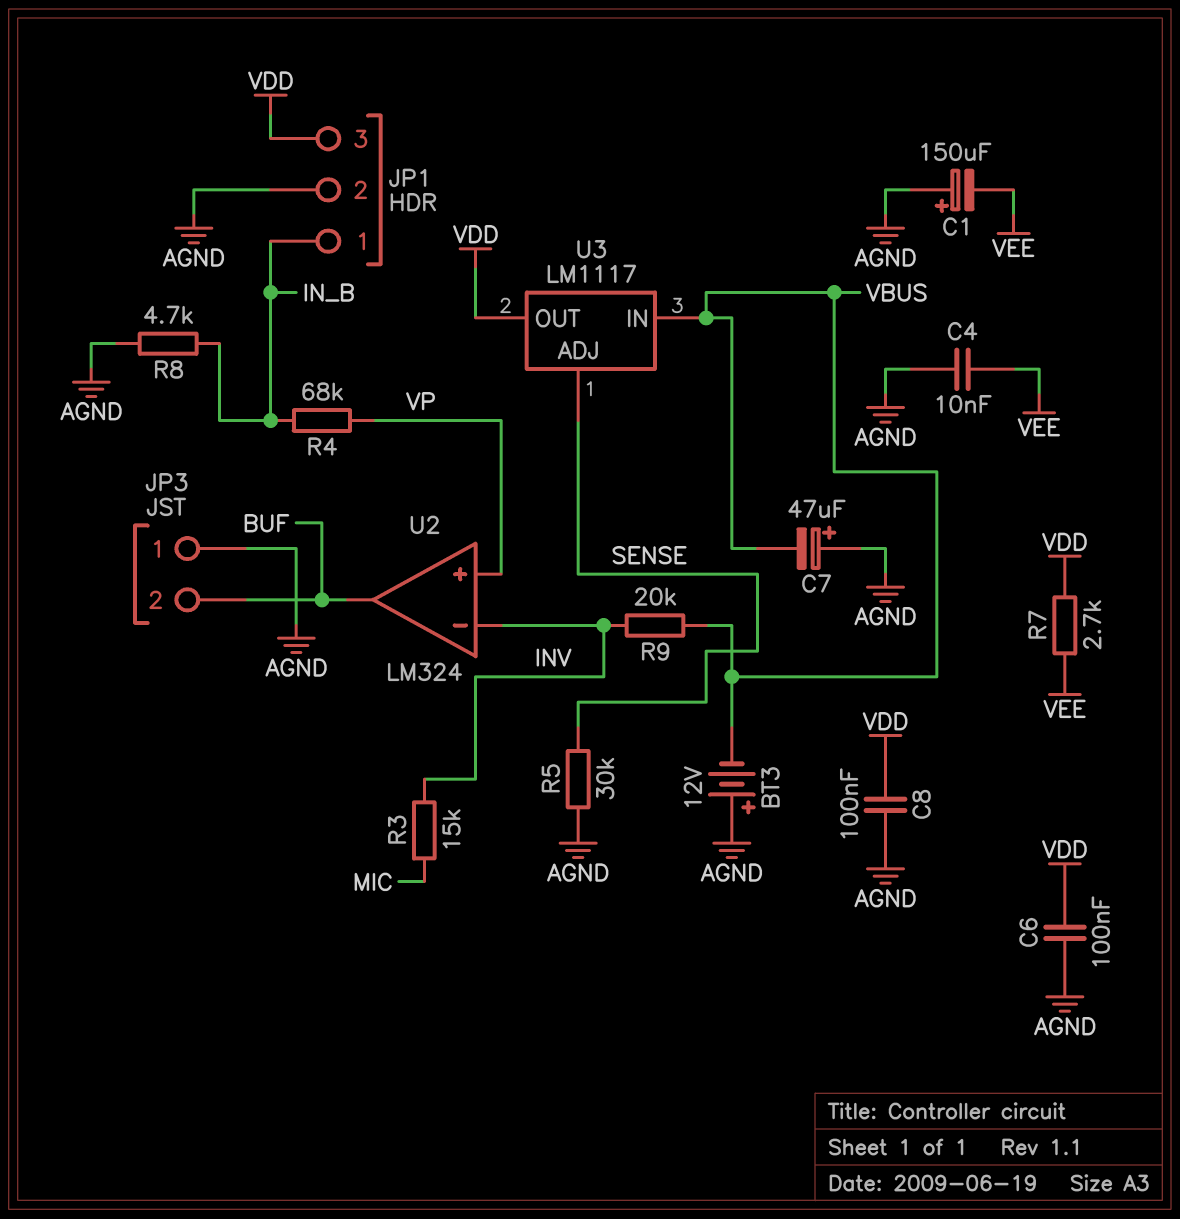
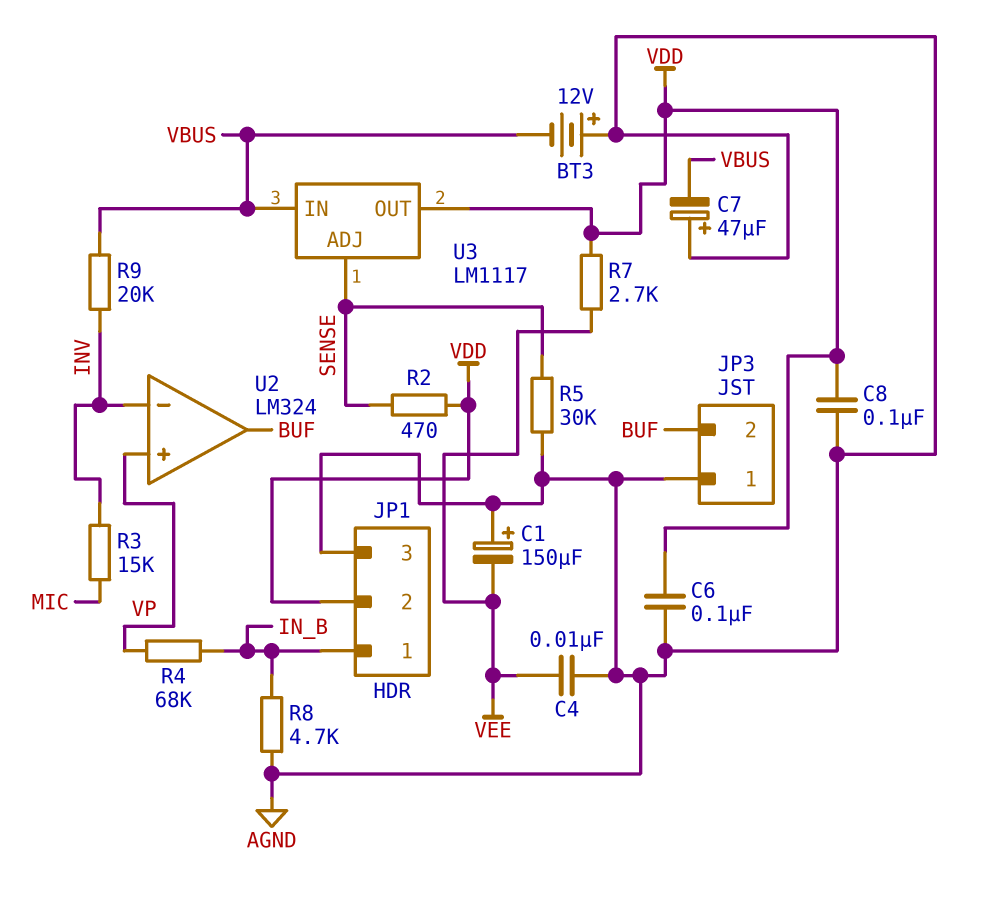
JP1 pin 2: AGND -> VDD
JP1 pin 3: VDD -> AGND
R2: none -> 470 (SENSE, VDD)

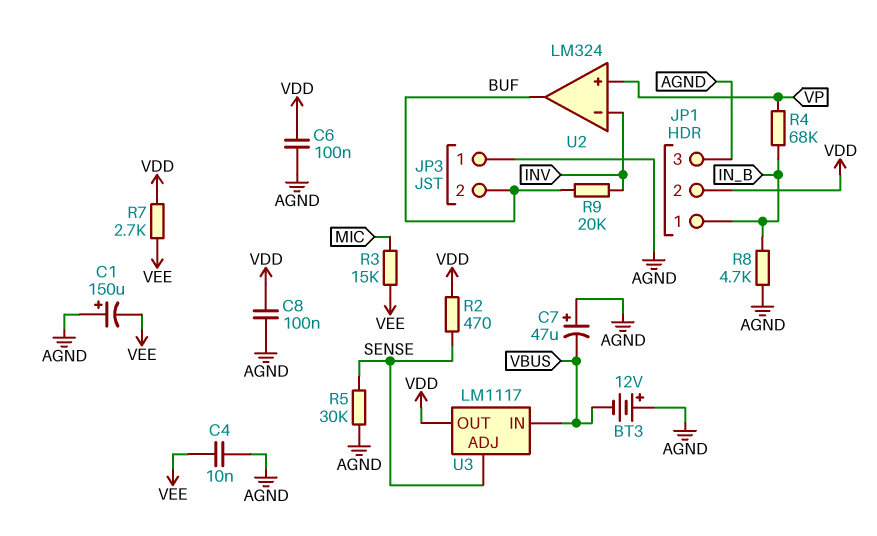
R3: 15k (INV, MIC) -> 15k (MIC, VEE)
R9: 20k (INV, VBUS) -> 20k (BUF, INV)

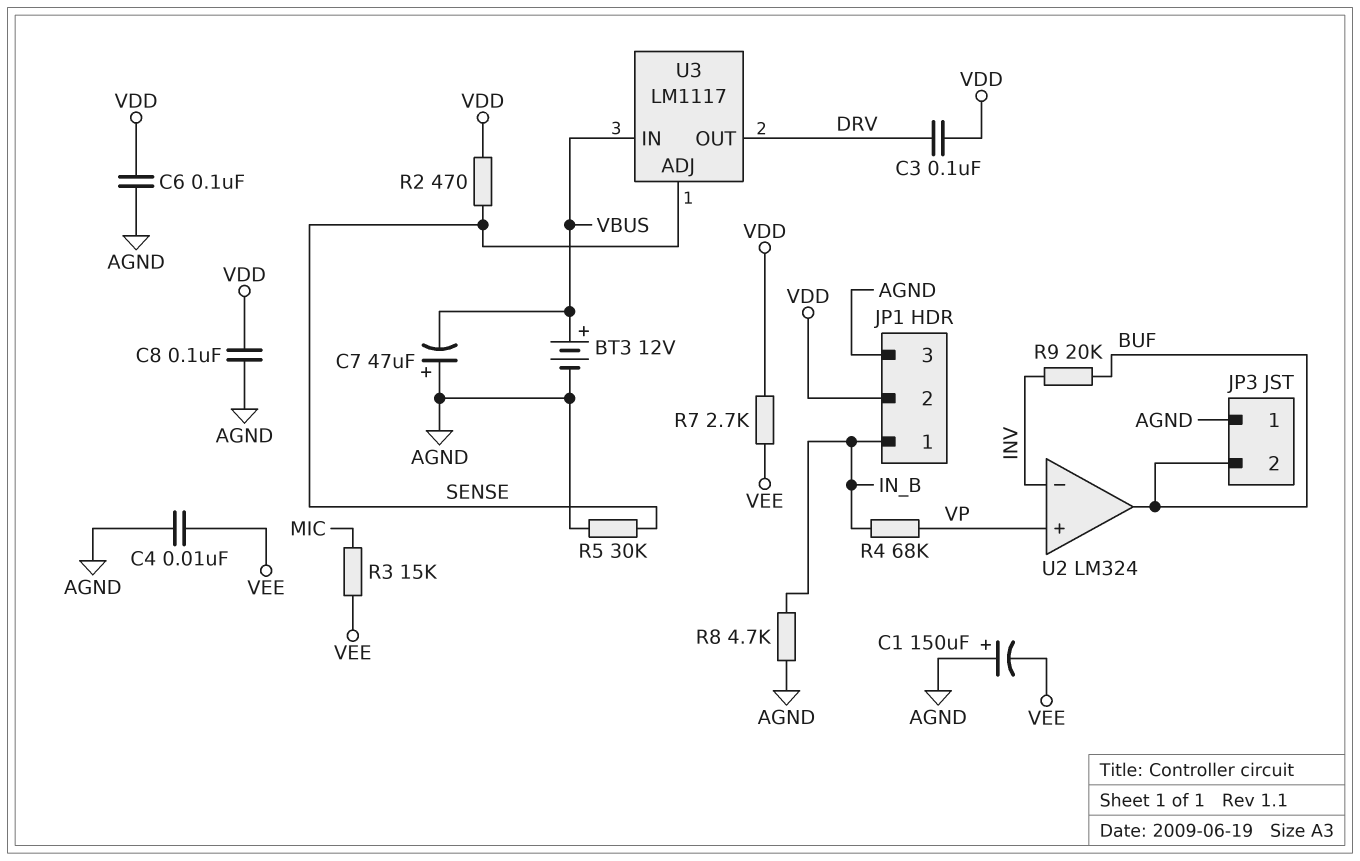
BT3: 12V (plus AGND, minus VBUS) -> 12V (plus VBUS, minus AGND)
C3: none -> 100nF (DRV, VDD)
U3 pin OUT: VDD -> DRV

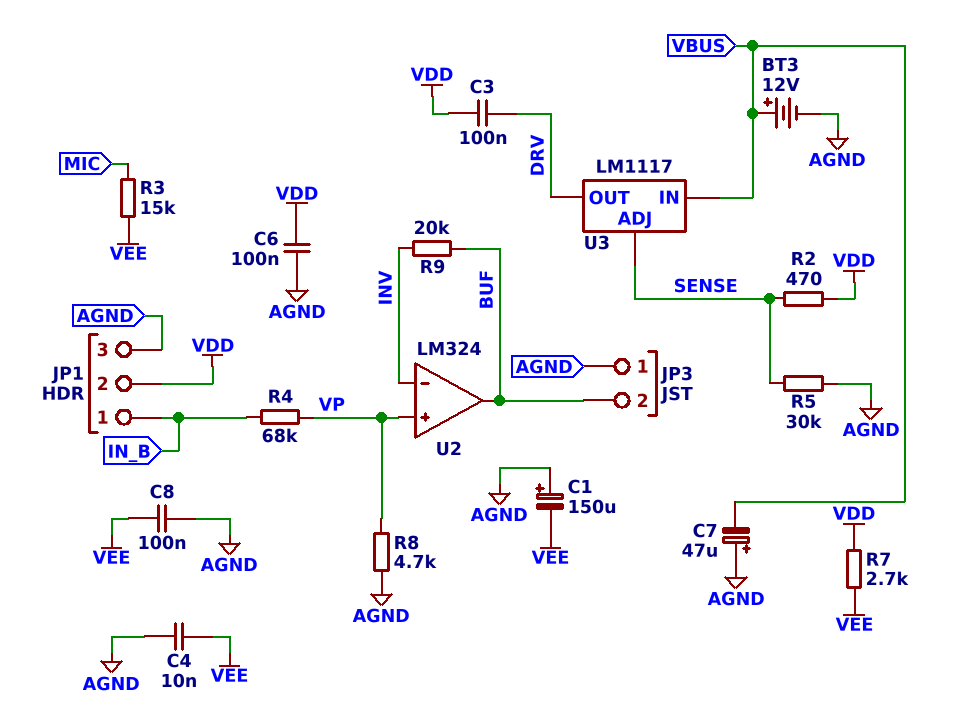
C8: 100nF (AGND, VDD) -> 100nF (AGND, VEE)
R8: 4.7k (AGND, IN_B) -> 4.7k (AGND, VP)

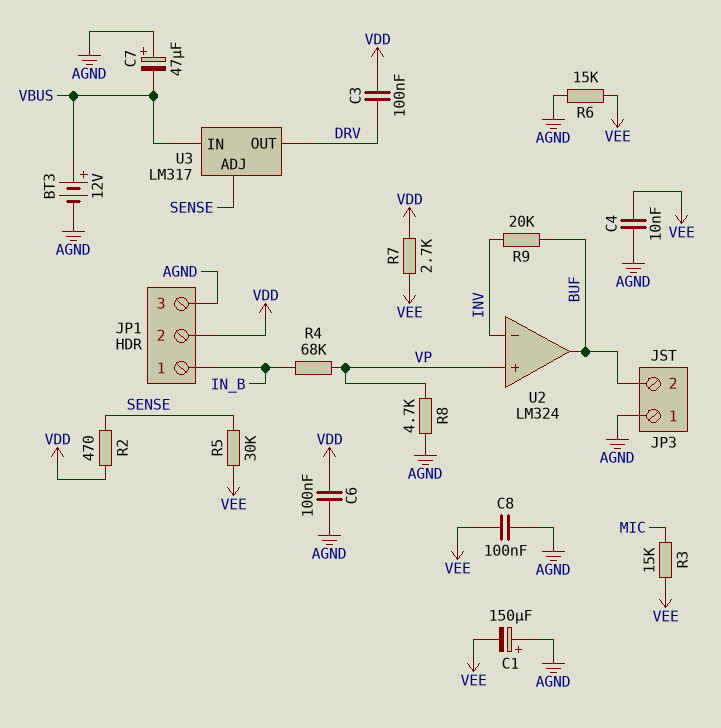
R5: 30k (AGND, SENSE) -> 30k (SENSE, VEE)
R6: none -> 15k (AGND, VEE)
U3: LM1117 -> LM317

